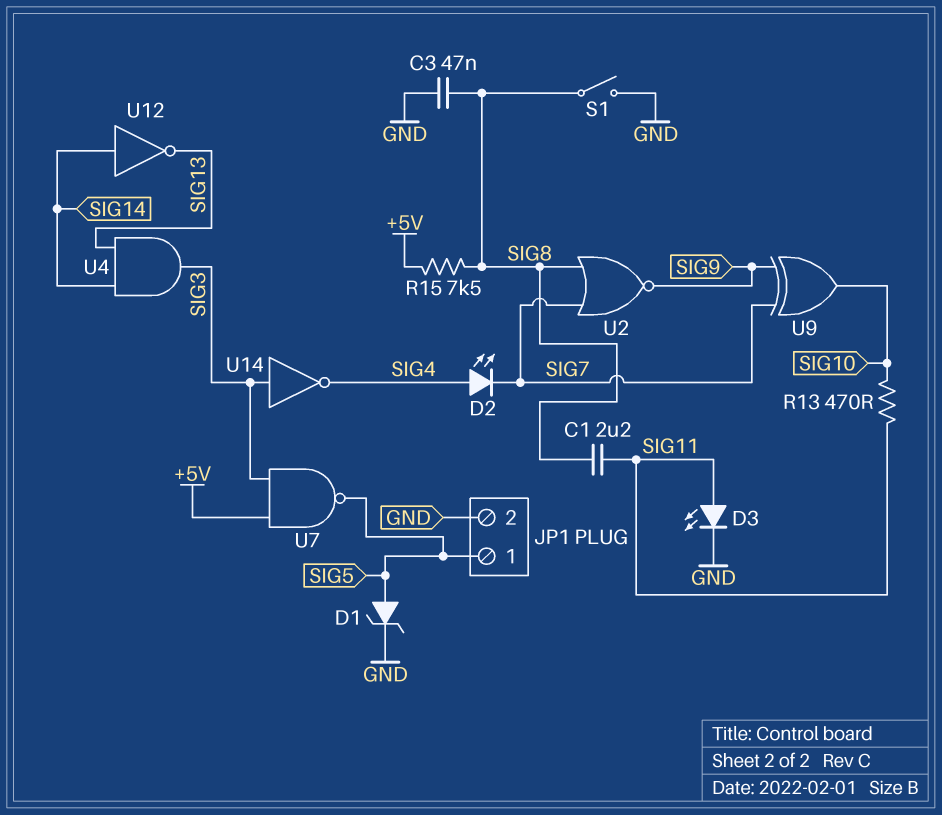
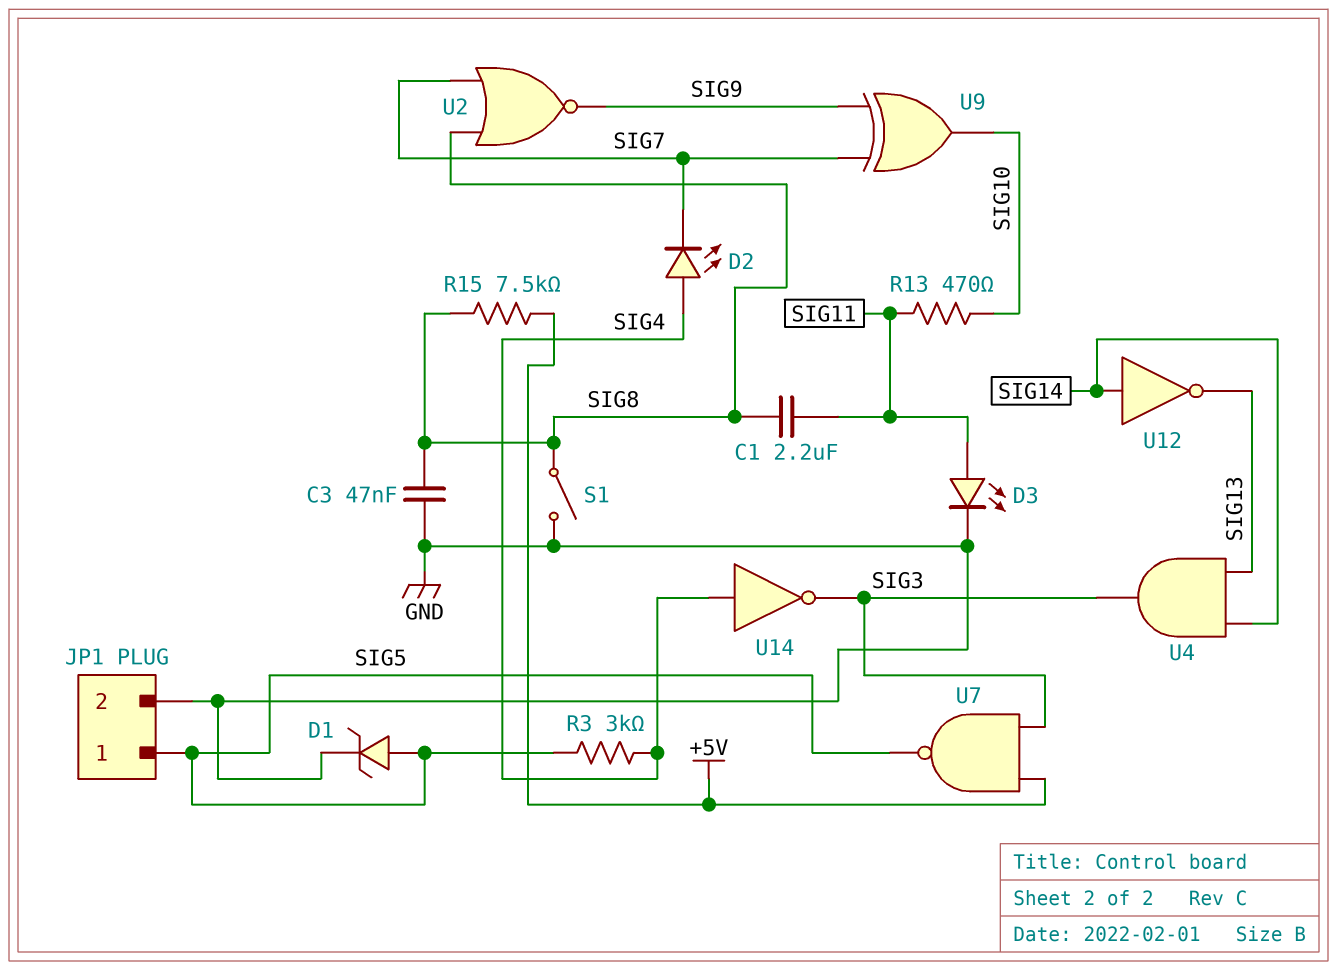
R3: none -> 3k (SIG4, SIG5)
U14: NOT (in SIG3, out SIG4) -> NOT (in SIG4, out SIG3)

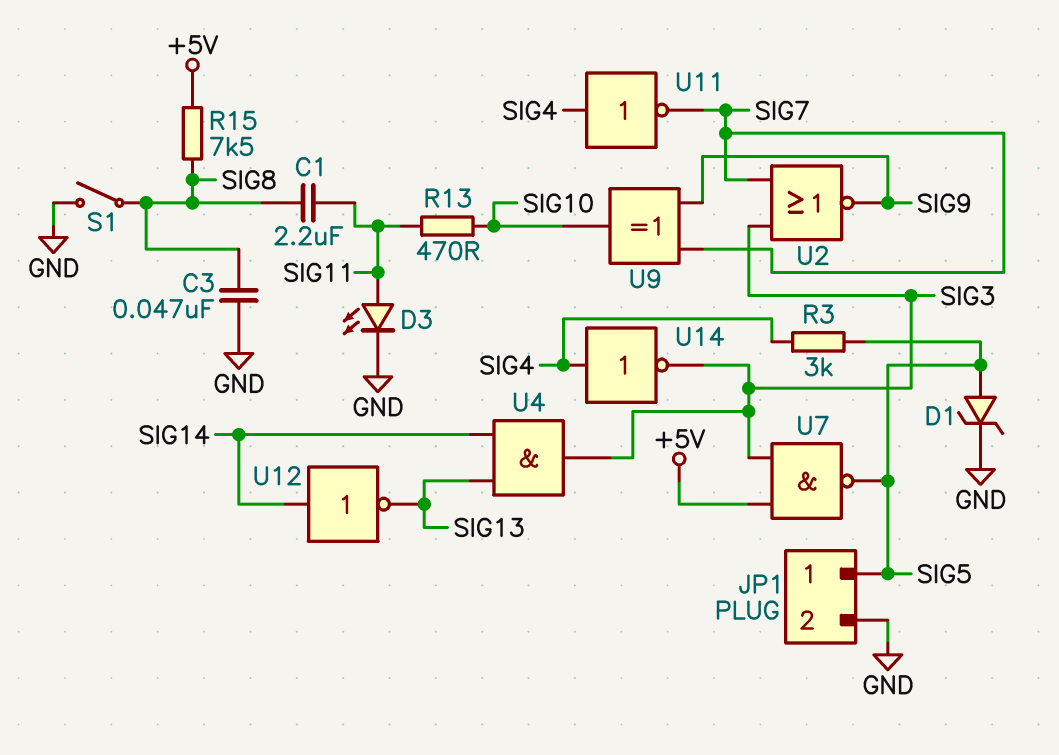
D2: LED (A SIG4, K SIG7) -> none
U2: NOR (in SIG7, in SIG8, out SIG9) -> NOR (in SIG3, in SIG7, out SIG9)
U11: none -> NOT (in SIG4, out SIG7)

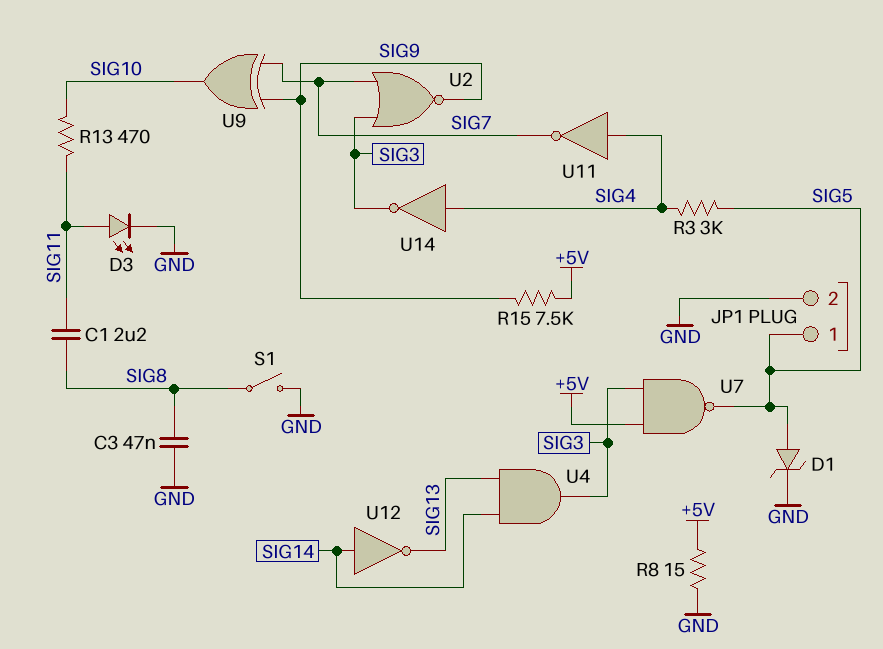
R8: none -> 15 (+5V, GND)
R15: 7.5k (+5V, SIG8) -> 7.5k (+5V, SIG9)

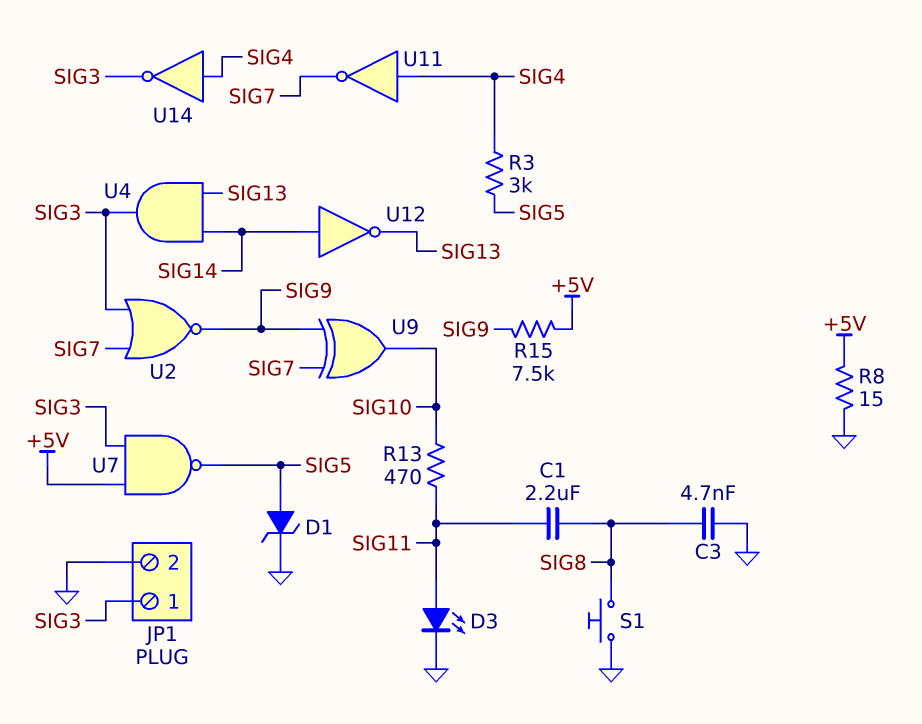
C3: 47nF (GND, SIG8) -> 4.7nF (GND, SIG8)
JP1 pin 1: SIG5 -> SIG3
S1: switch (GND, SIG8) -> button (GND, SIG8)

